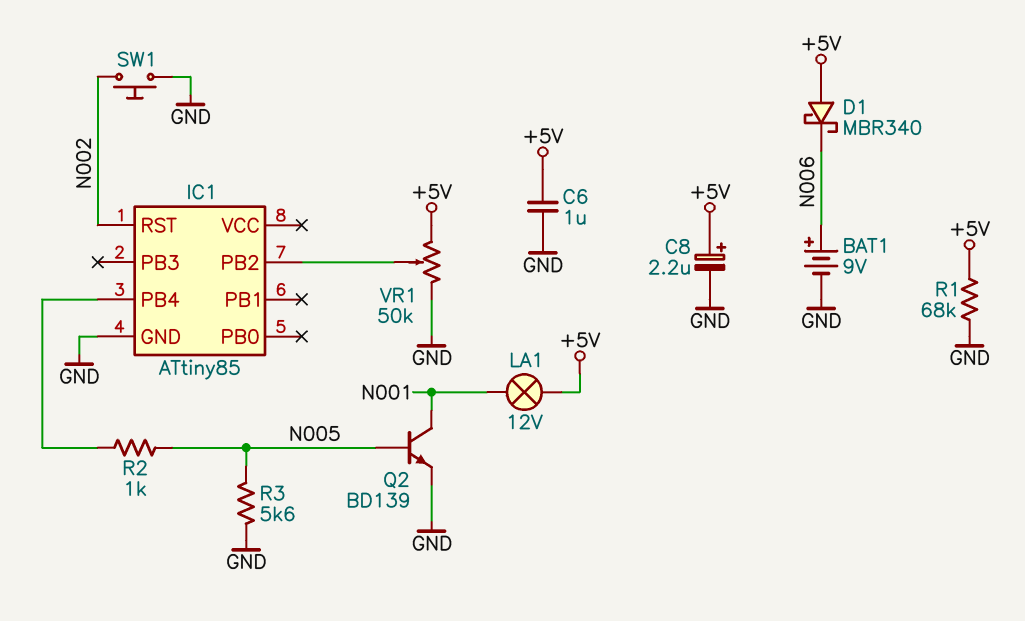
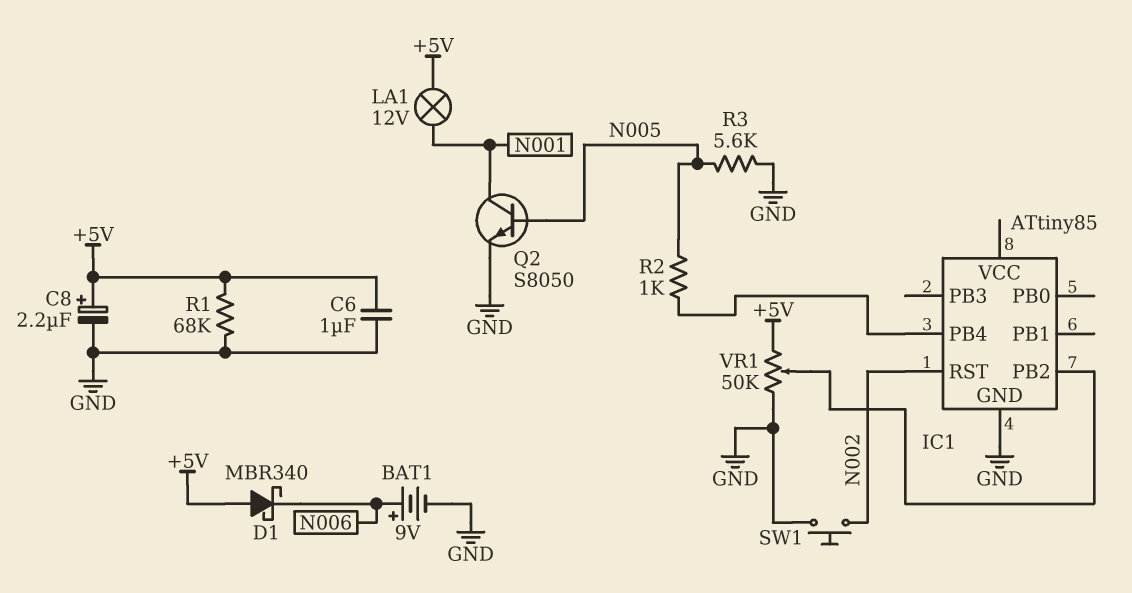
Q2: NPN BD139 (B N005, C N001, E GND) -> NPN S8050 (B N005, C N001, E GND)

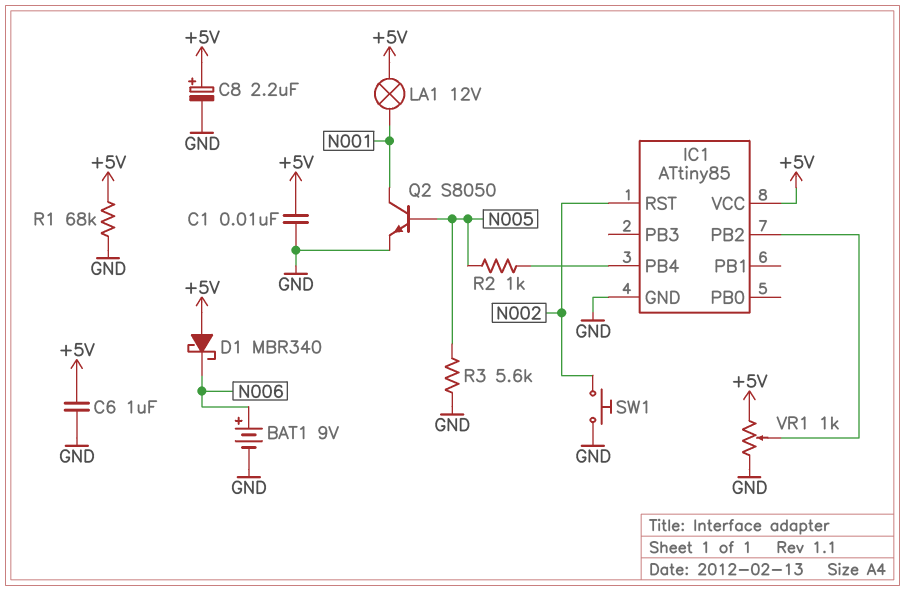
C1: none -> 10nF (+5V, GND)
IC1 pin VCC: none -> +5V
VR1: 50k (+5V, GND, wiper IC1/PB2) -> 1k (+5V, GND, wiper IC1/PB2)

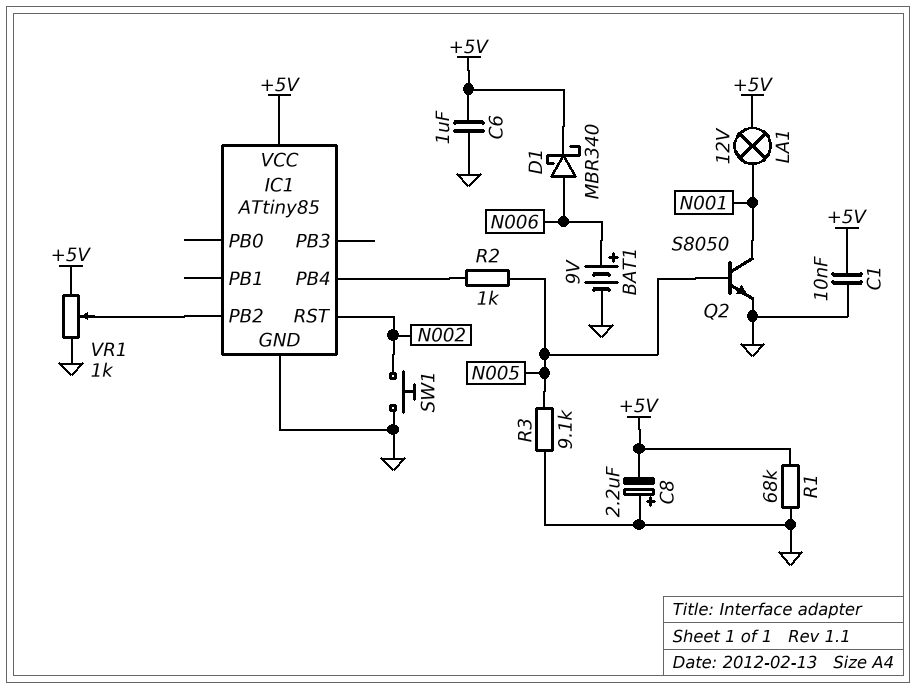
C8: 2.2uF (plus +5V, minus GND) -> 2.2uF (plus GND, minus +5V)
D1: schottky MBR340 (A +5V, K N006) -> schottky MBR340 (A N006, K +5V)
R3: 5.6k (GND, N005) -> 9.1k (GND, N005)

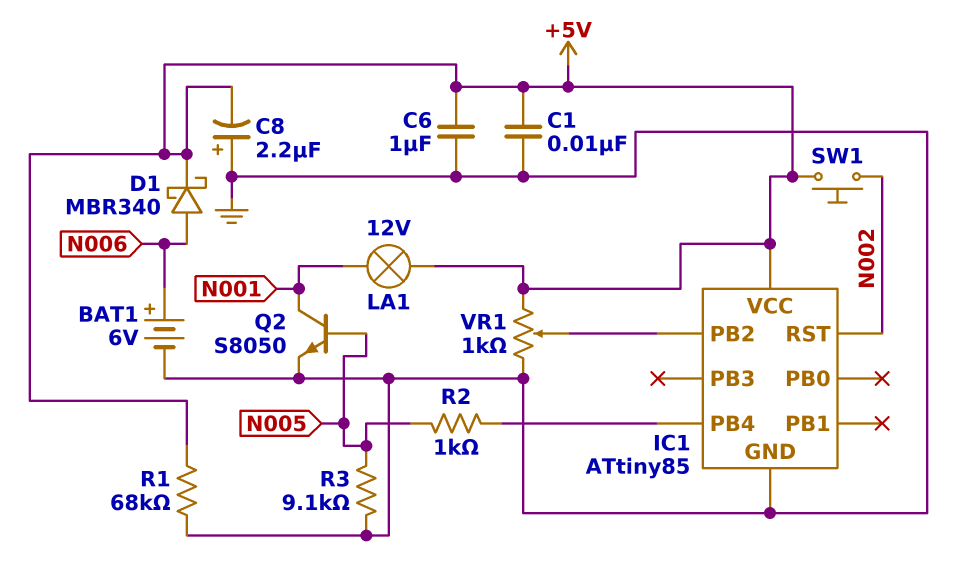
BAT1: 9V (plus N006, minus GND) -> 6V (plus N006, minus GND)
SW1: button (GND, N002) -> button (+5V, N002)

